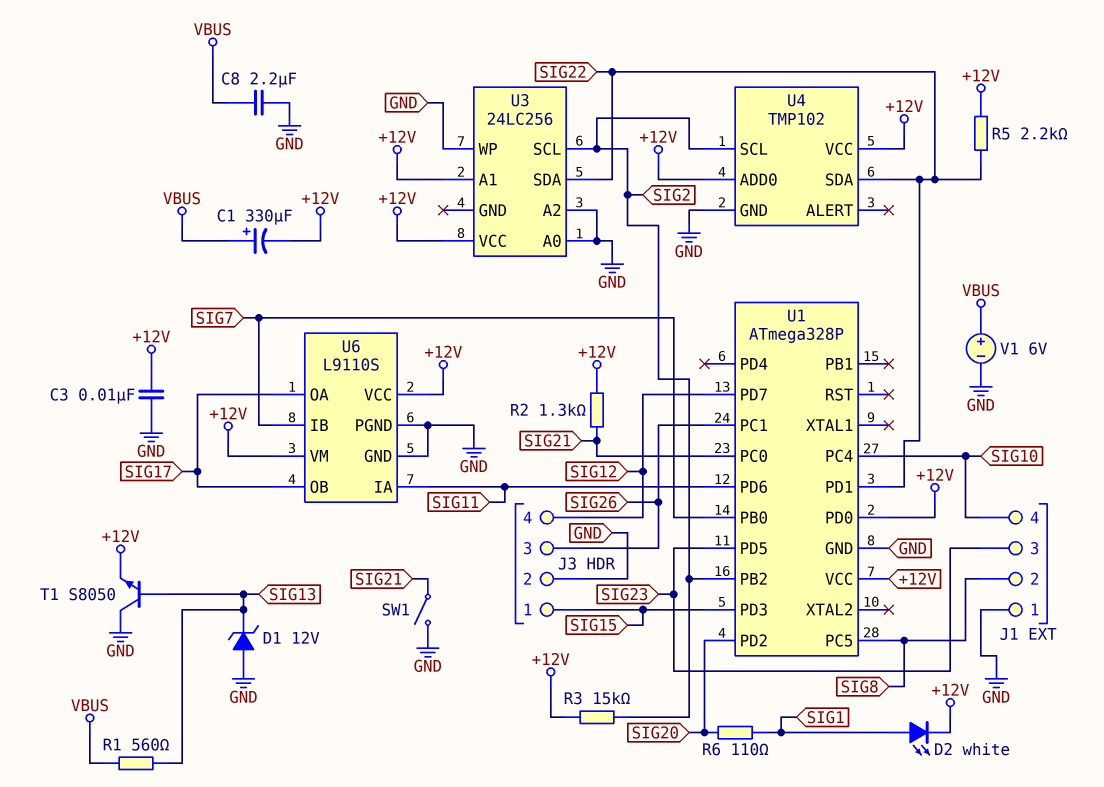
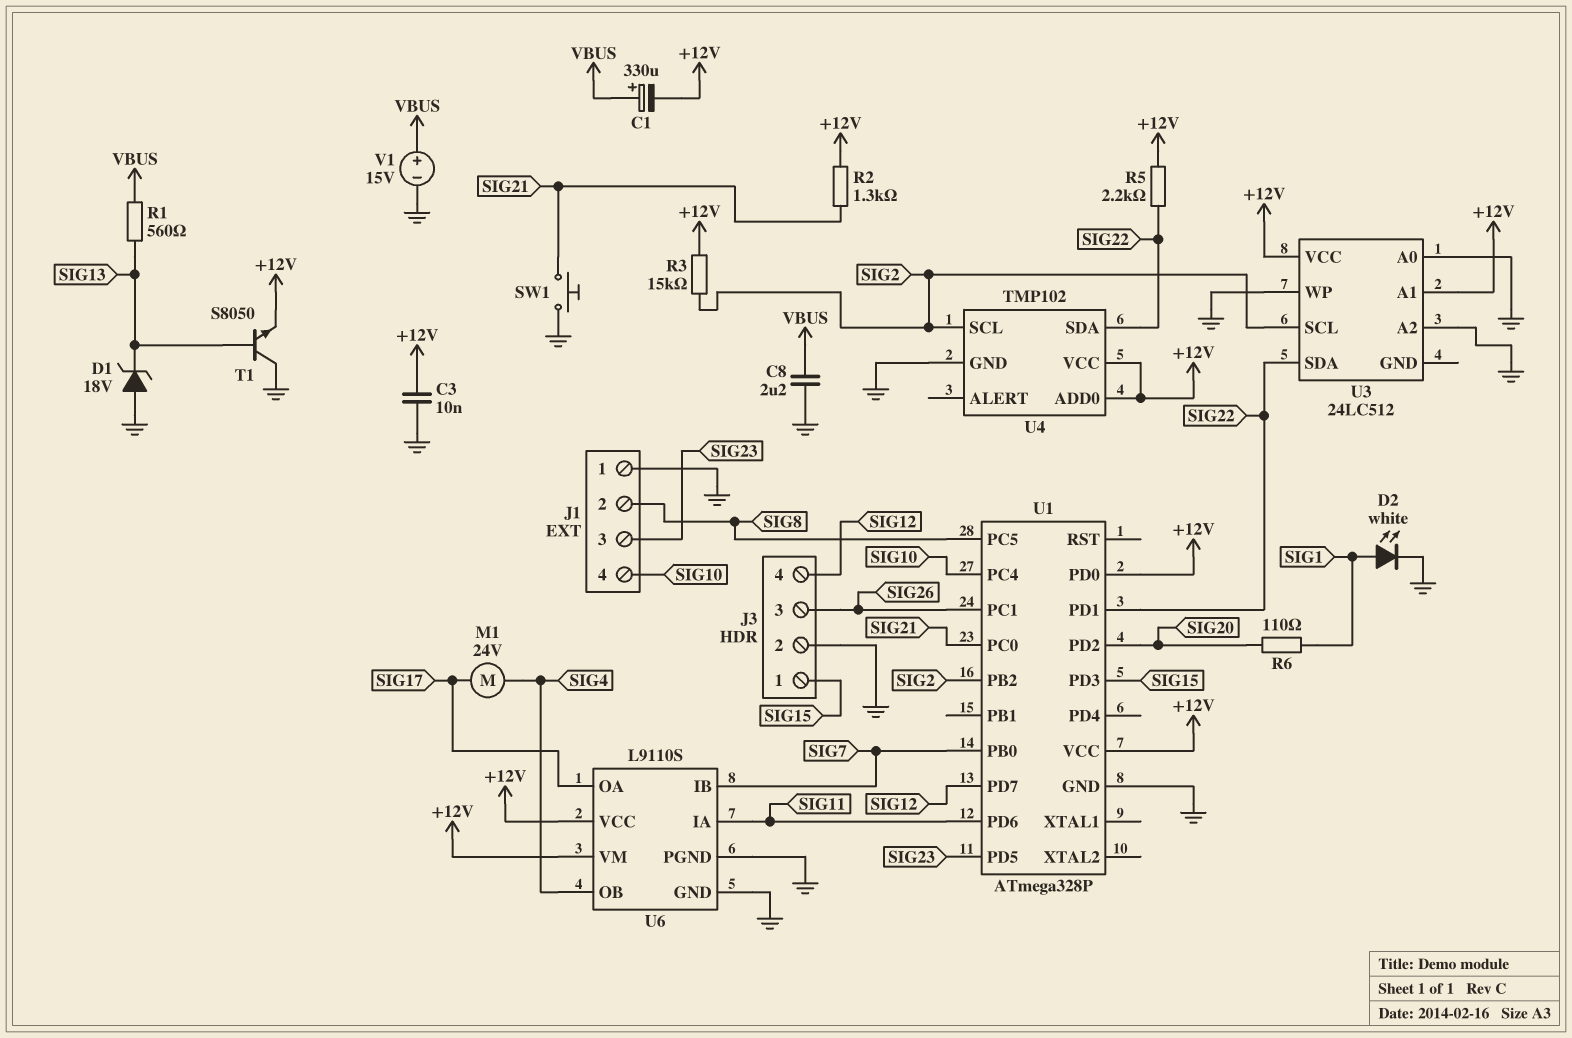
D1: zener 12V (A GND, K SIG13) -> zener 18V (A GND, K SIG13)
D2: LED white (A SIG1, K +12V) -> LED white (A SIG1, K GND)
M1: none -> motor 24V (SIG4, SIG17)
SW1: switch (GND, SIG21) -> button (GND, SIG21)
U3: 24LC256 -> 24LC512
U6 pin OB: SIG17 -> SIG4
V1: 6V (plus VBUS, minus GND) -> 15V (plus VBUS, minus GND)

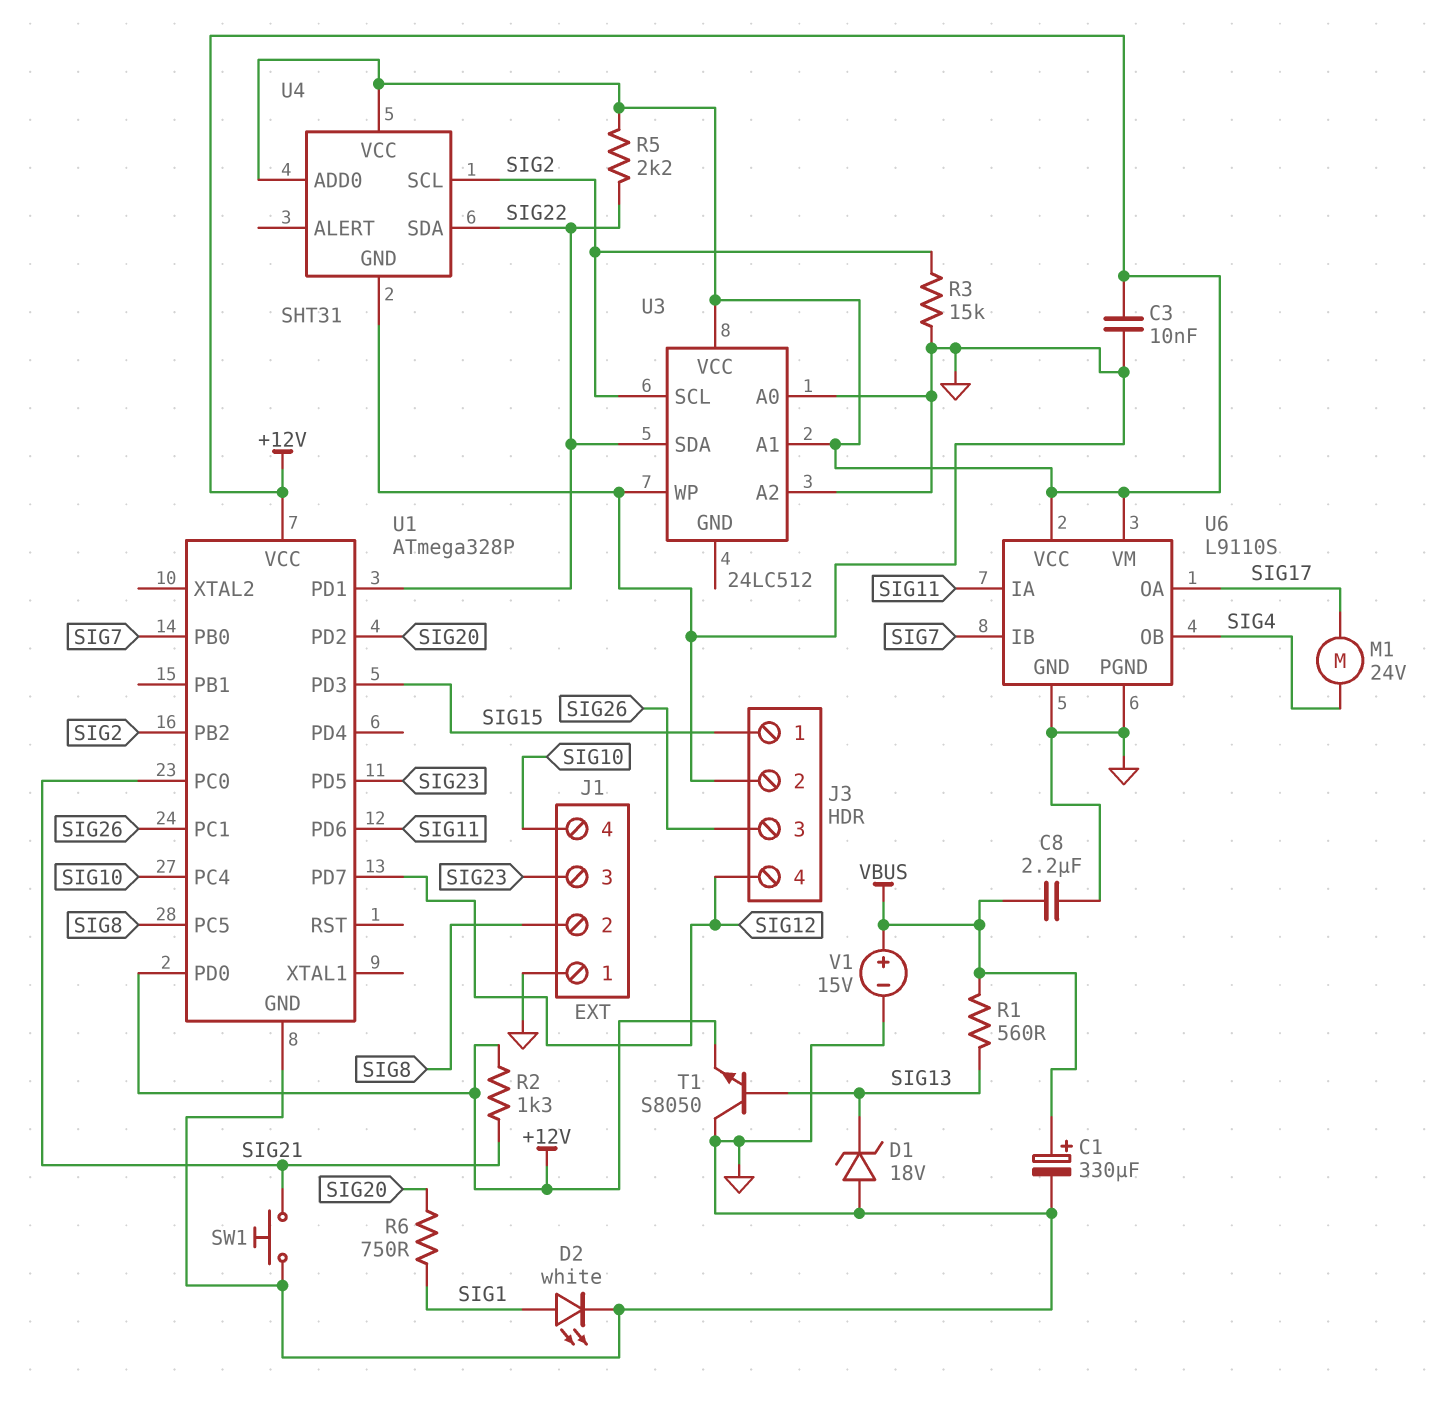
C1: 330uF (plus VBUS, minus +12V) -> 330uF (plus VBUS, minus GND)
R3: 15k (+12V, SIG2) -> 15k (GND, SIG2)
R6: 110 (SIG1, SIG20) -> 750 (SIG1, SIG20)
U4: TMP102 -> SHT31

